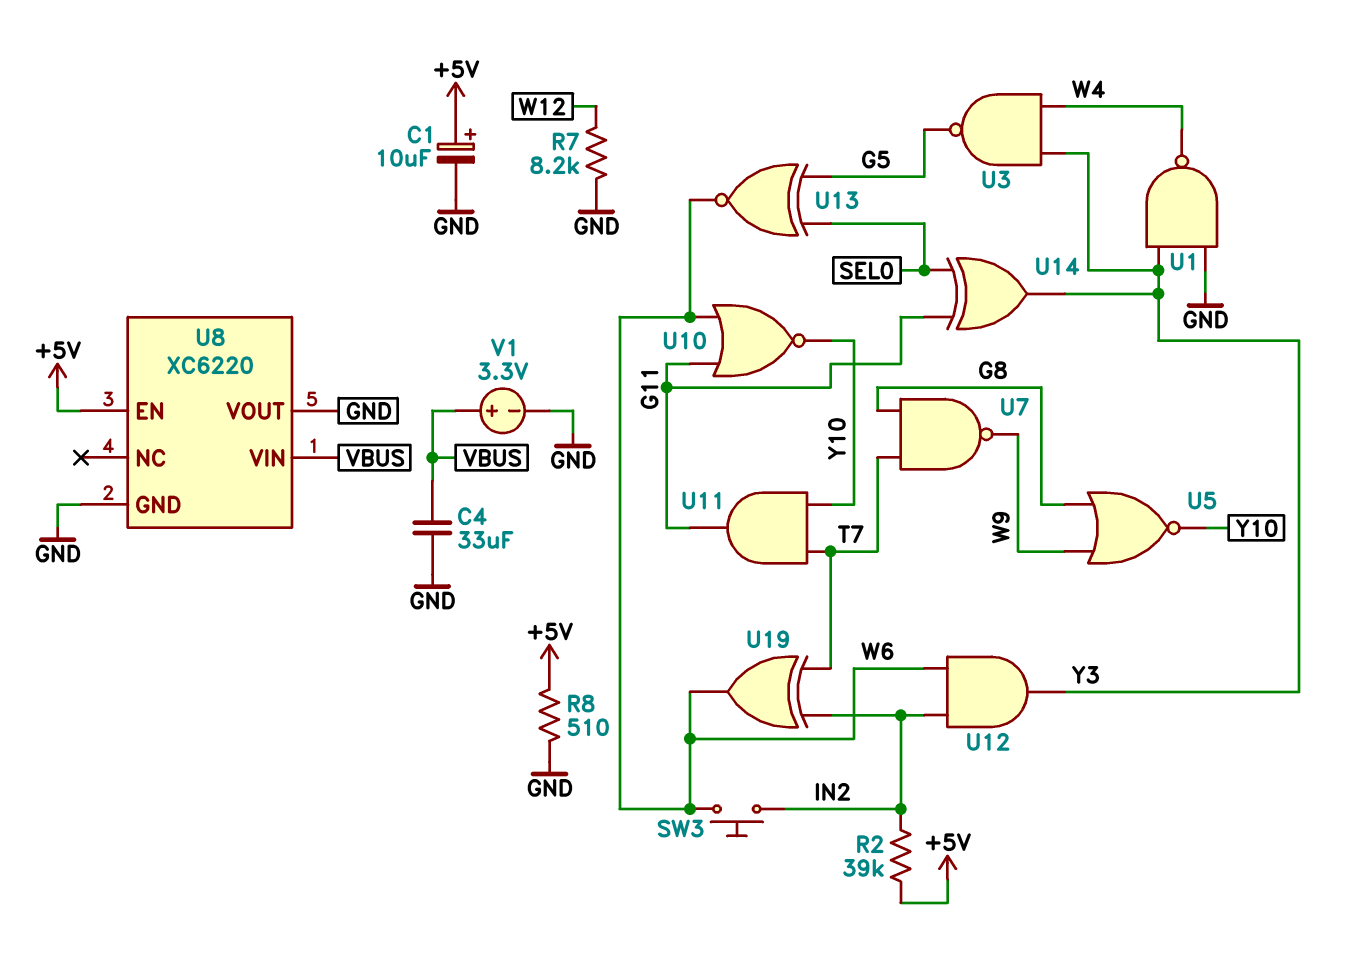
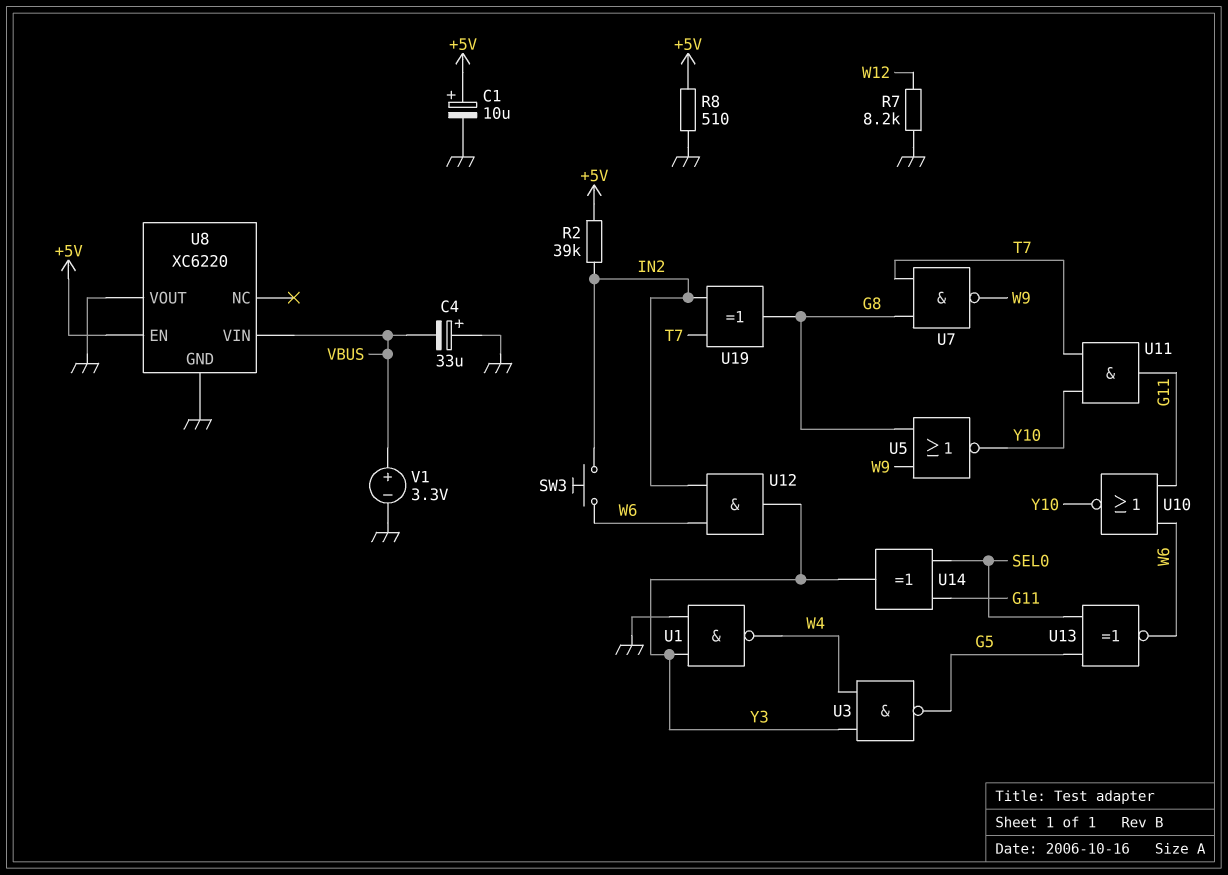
C4: 33uF (GND, VBUS) -> 33uF (plus GND, minus VBUS)
U19: XOR (in IN2, in T7, out W6) -> XOR (in IN2, in T7, out G8)

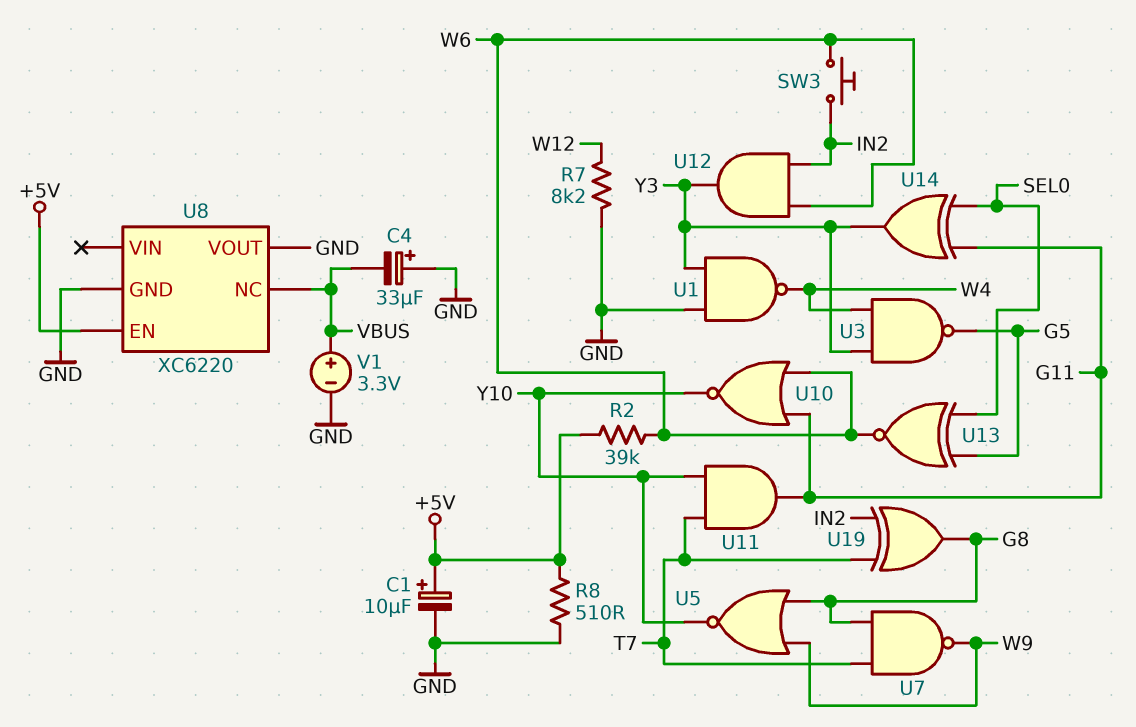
R2: 39k (+5V, IN2) -> 39k (+5V, W6)
U8 pin NC: none -> VBUS
U8 pin VIN: VBUS -> none

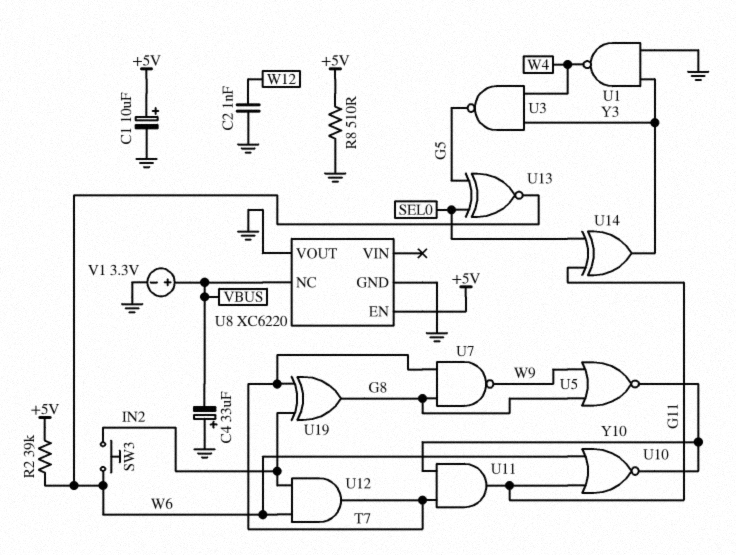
C2: none -> 1nF (GND, W12)
R7: 8.2k (GND, W12) -> none
U12: AND (in IN2, in W6, out Y3) -> AND (in IN2, in W6, out T7)

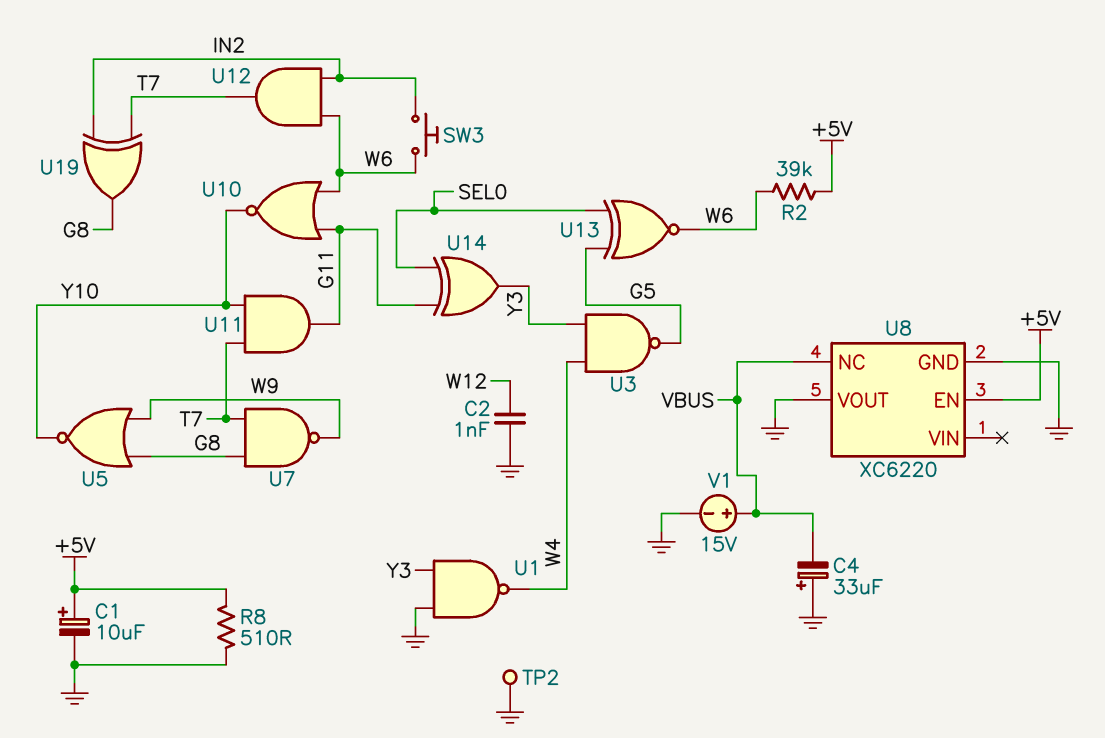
TP2: none -> test point (GND)
V1: 3.3V (plus VBUS, minus GND) -> 15V (plus VBUS, minus GND)

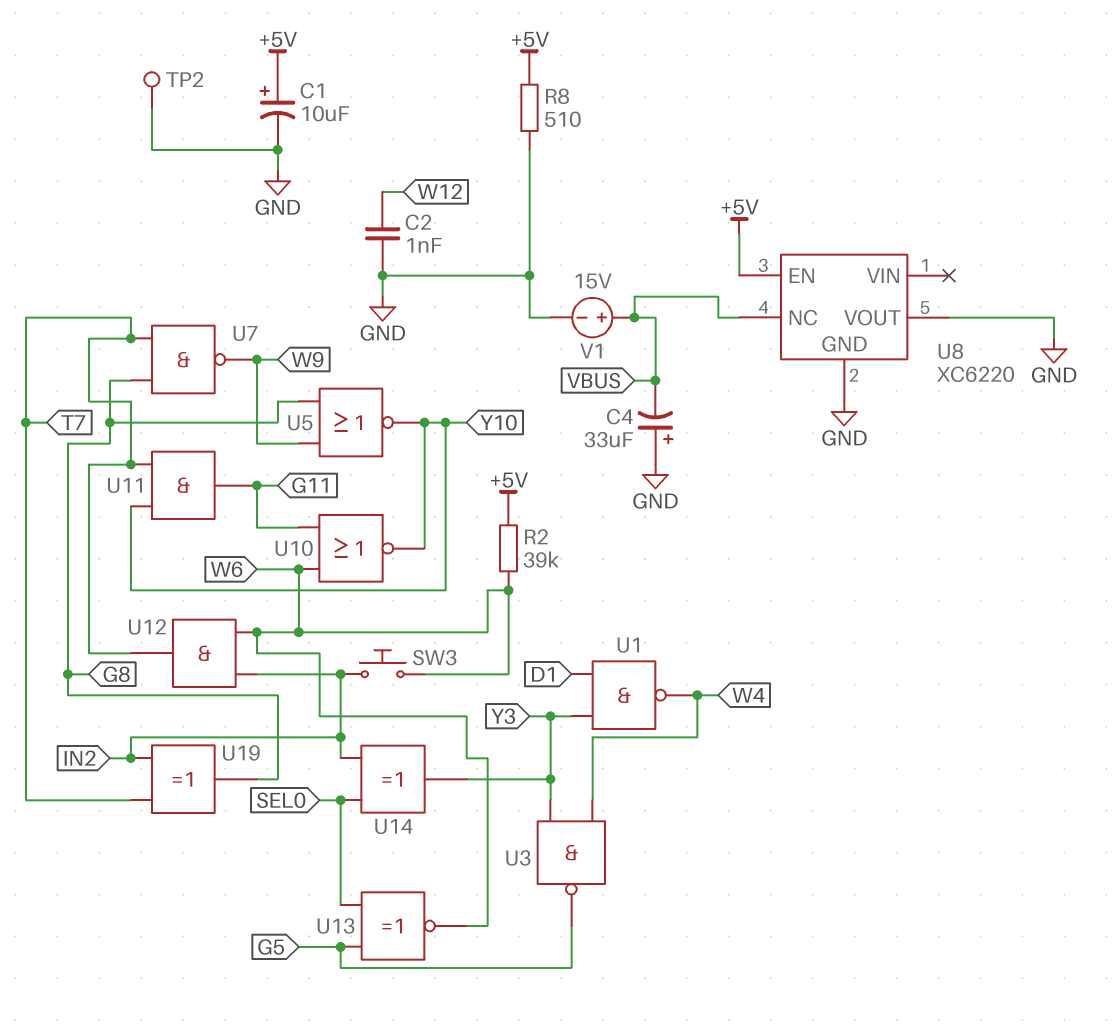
U1: NAND (in GND, in Y3, out W4) -> NAND (in D1, in Y3, out W4)
U14: XOR (in G11, in SEL0, out Y3) -> XOR (in IN2, in SEL0, out Y3)

